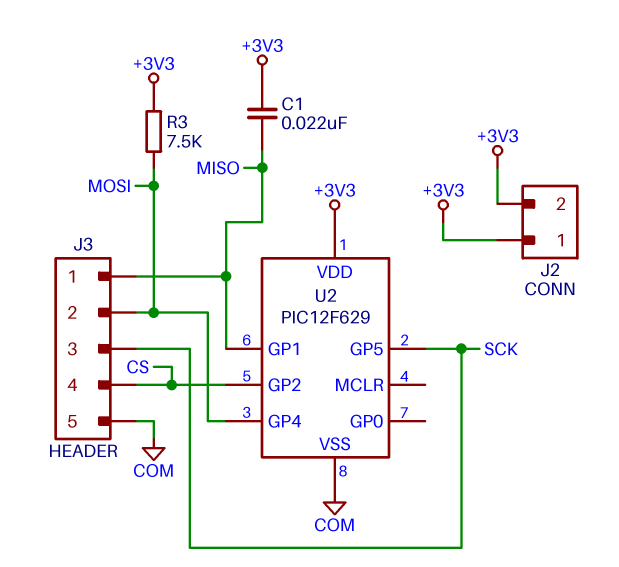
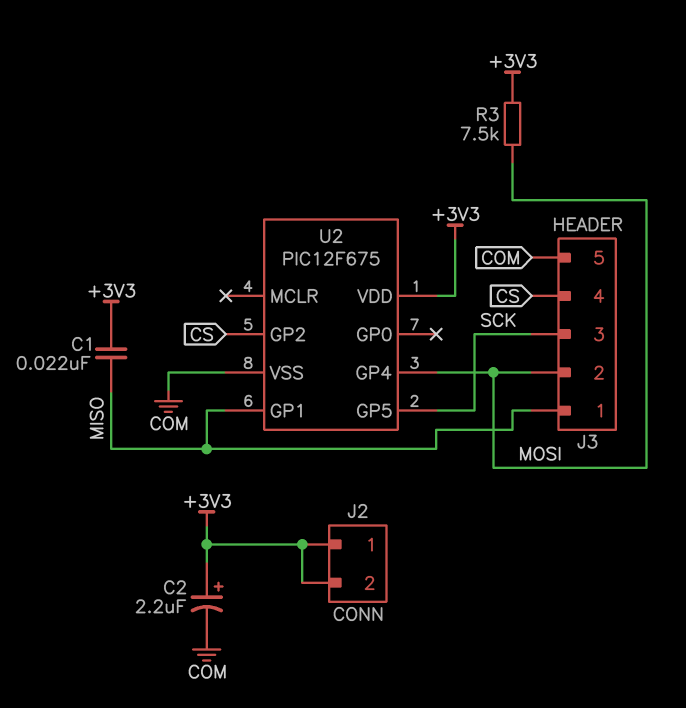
C2: none -> 2.2uF (plus +3V3, minus COM)
U2: PIC12F629 -> PIC12F675

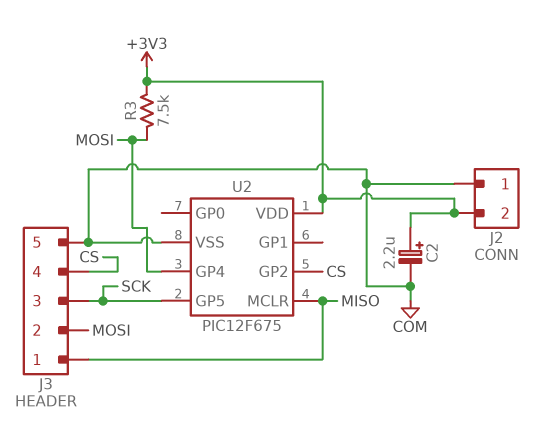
C1: 22nF (+3V3, MISO) -> none
J2 pin 1: +3V3 -> COM
U2 pin GP1: MISO -> none
U2 pin MCLR: none -> MISO

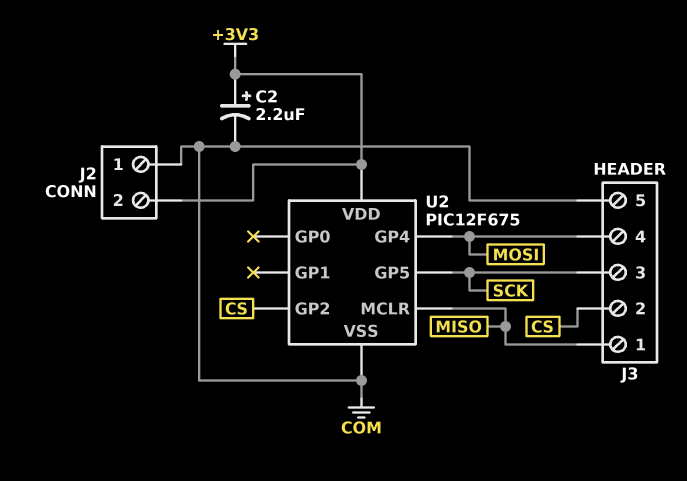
J3 pin 2: MOSI -> CS
J3 pin 4: CS -> MOSI
R3: 7.5k (+3V3, MOSI) -> none

